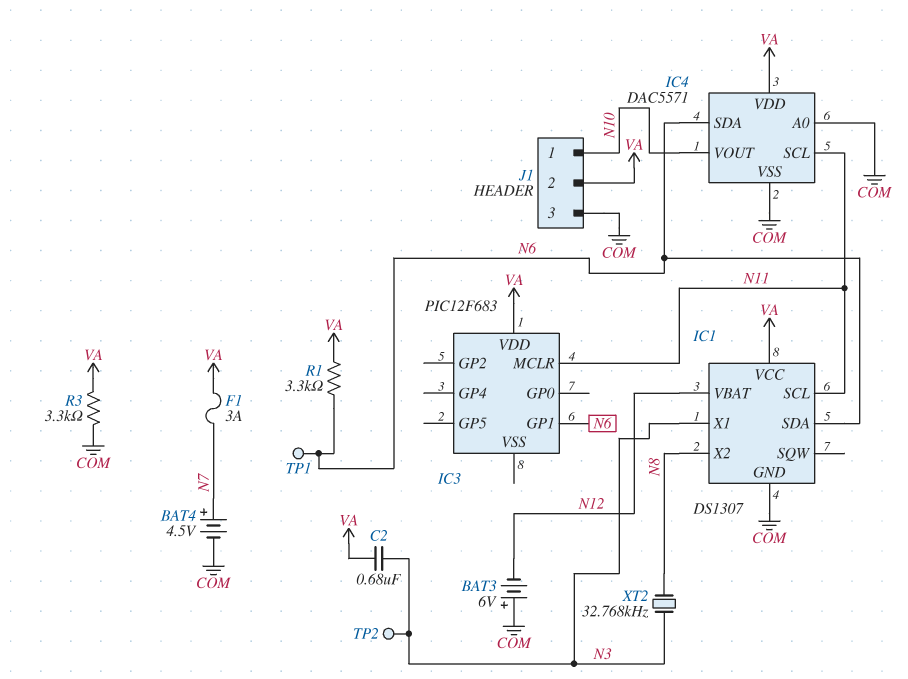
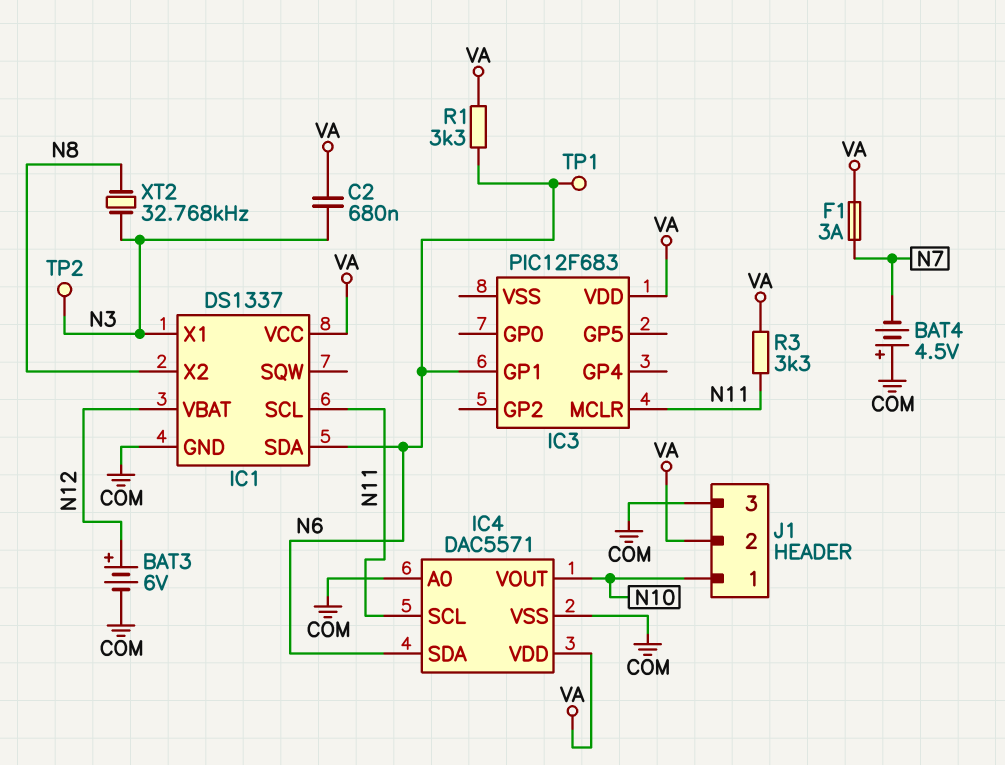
BAT3: 6V (plus COM, minus N12) -> 6V (plus N12, minus COM)
BAT4: 4.5V (plus N7, minus COM) -> 4.5V (plus COM, minus N7)
IC1: DS1307 -> DS1337
R3: 3.3k (COM, VA) -> 3.3k (N11, VA)

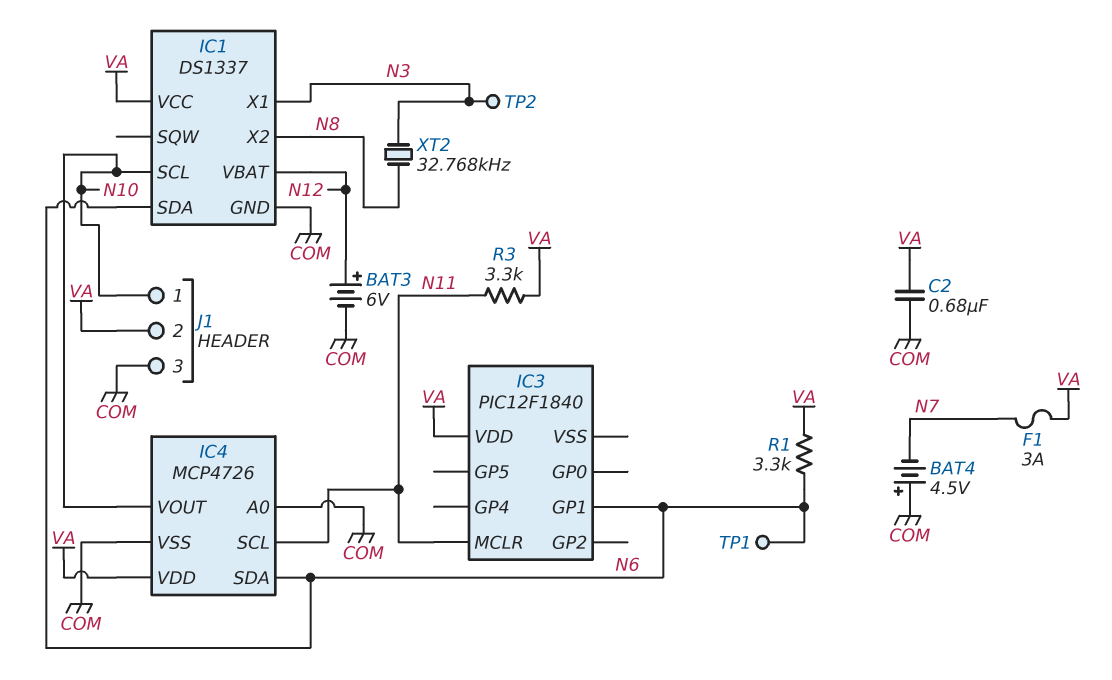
C2: 680nF (N3, VA) -> 680nF (COM, VA)
IC1 pin SCL: N11 -> N10
IC3: PIC12F683 -> PIC12F1840
IC4: DAC5571 -> MCP4726

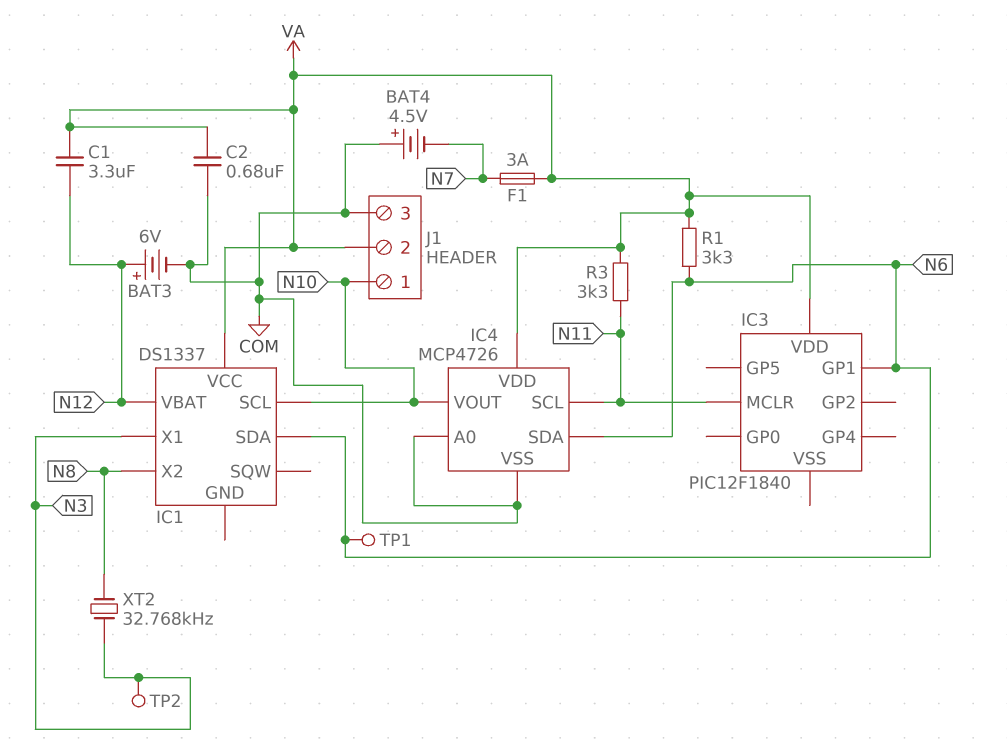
C1: none -> 3.3uF (N12, VA)
IC1 pin GND: COM -> none

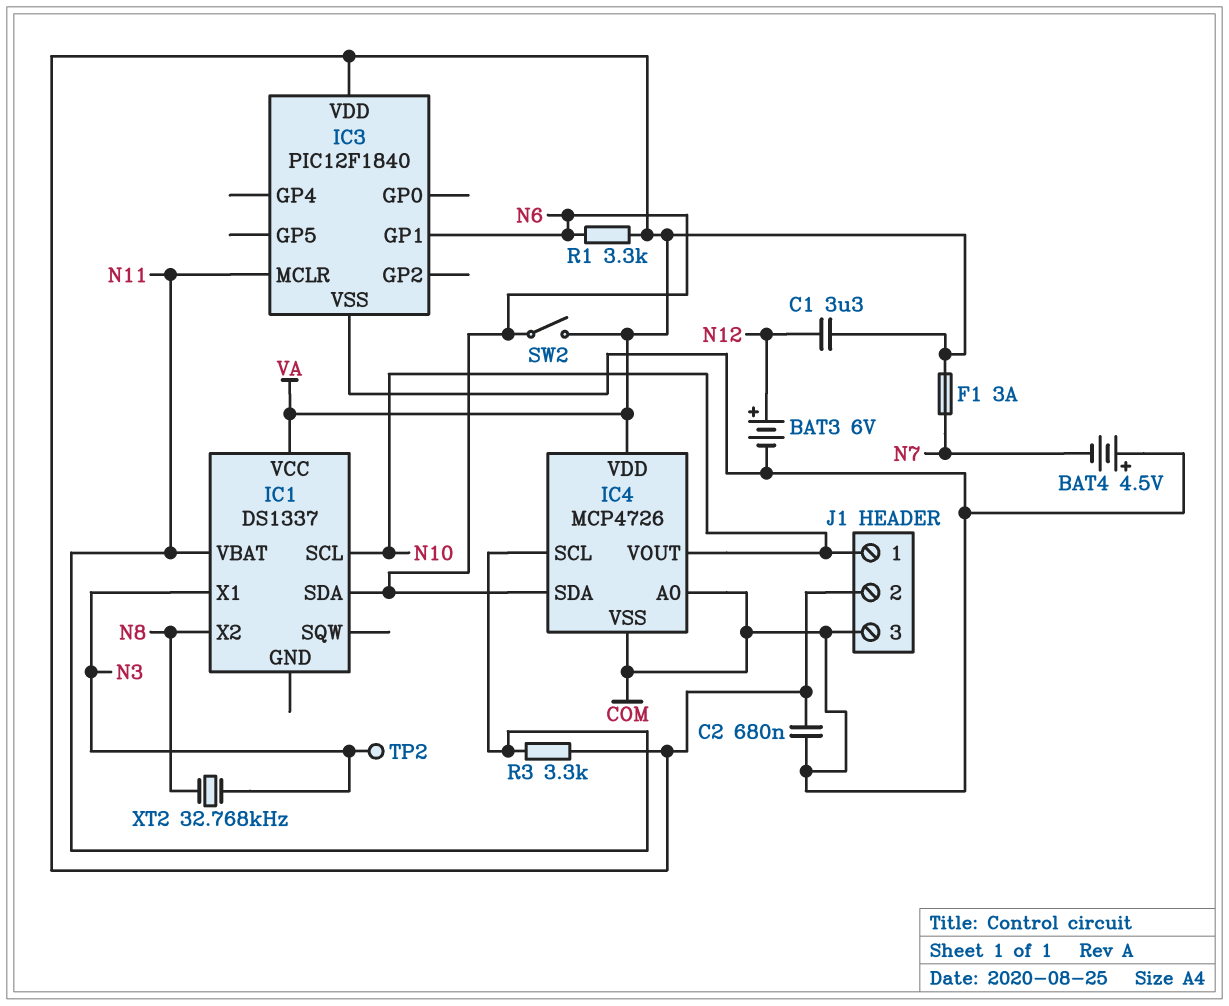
IC1 pin VBAT: N12 -> N11
IC3 pin VSS: none -> COM
SW2: none -> switch (N6, VA)
TP1: test point (N6) -> none

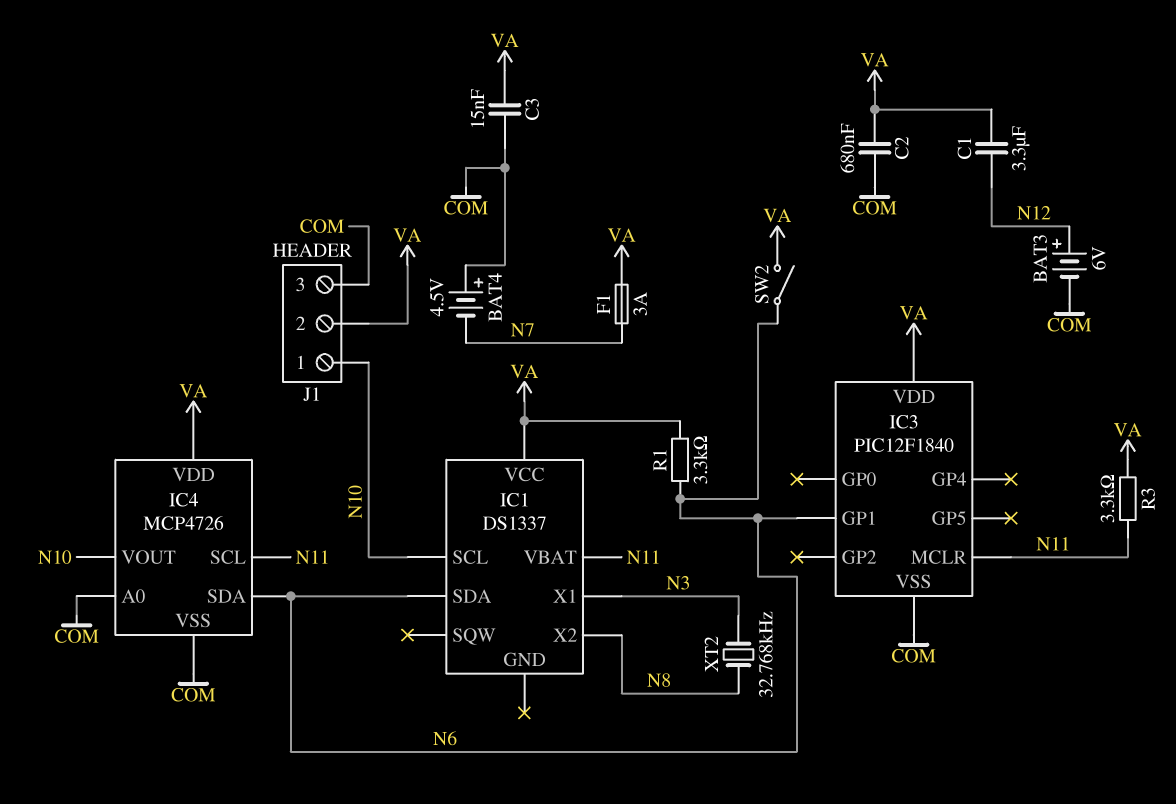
C3: none -> 15nF (COM, VA)
TP2: test point (N3) -> none

